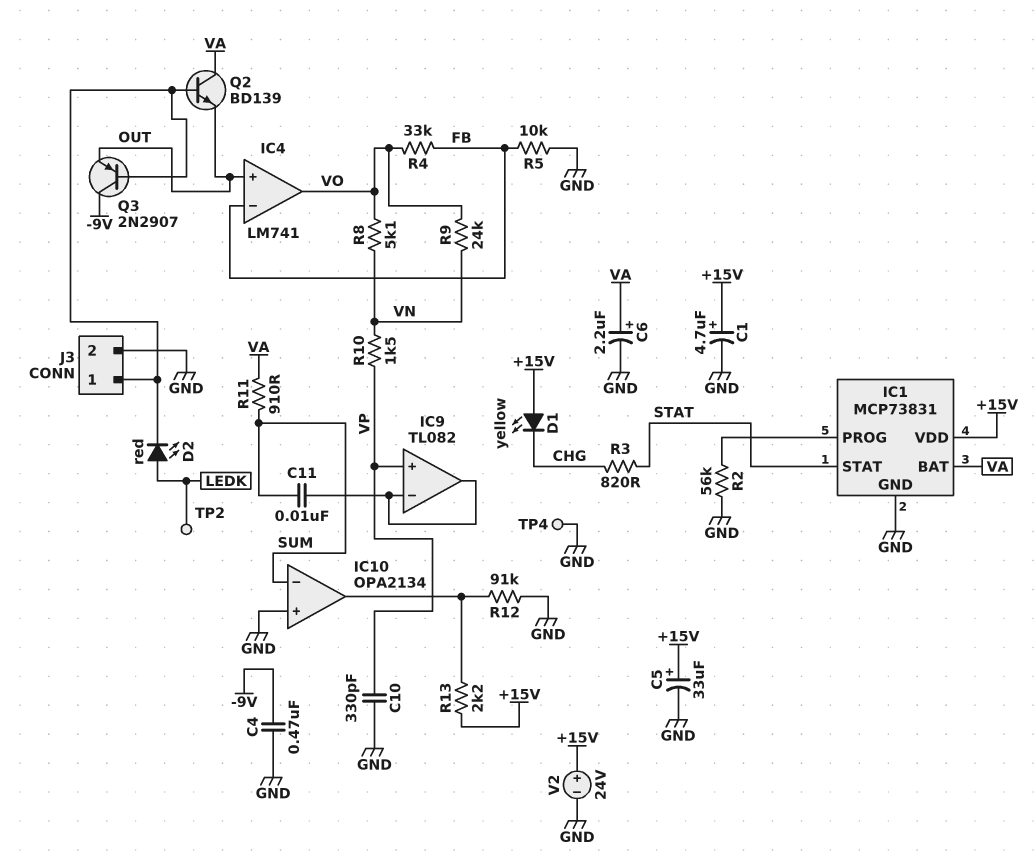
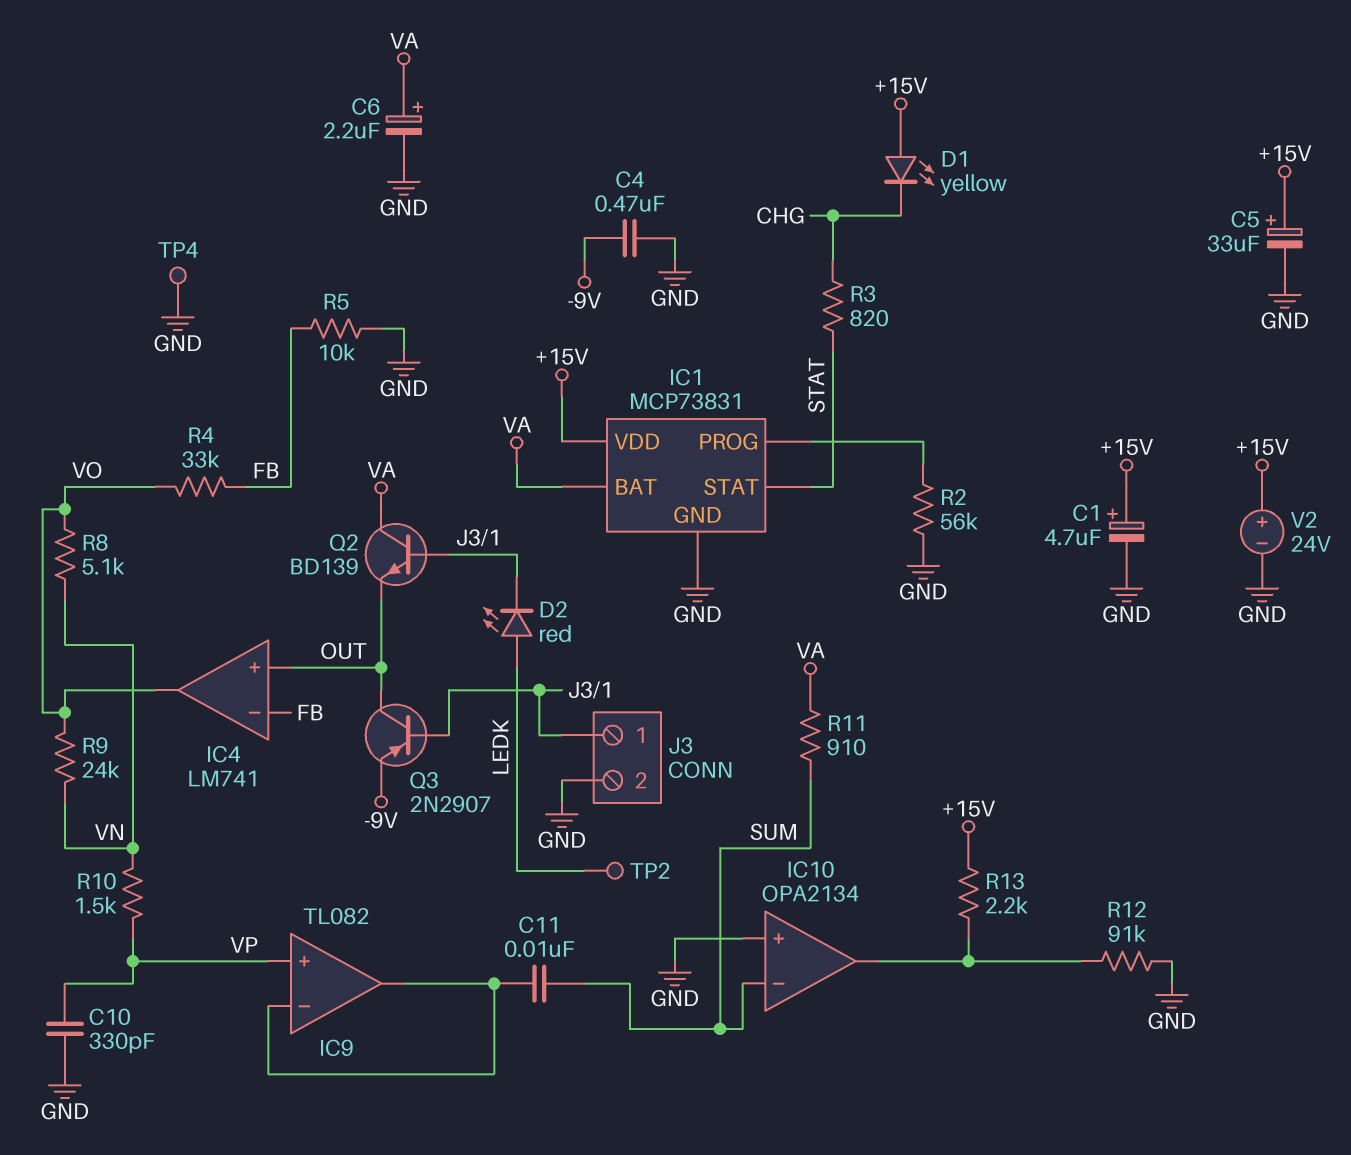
Q3: PNP 2N2907 (B J3/1, C -9V, E OUT) -> PNP 2N2907 (B J3/1, C OUT, E -9V)

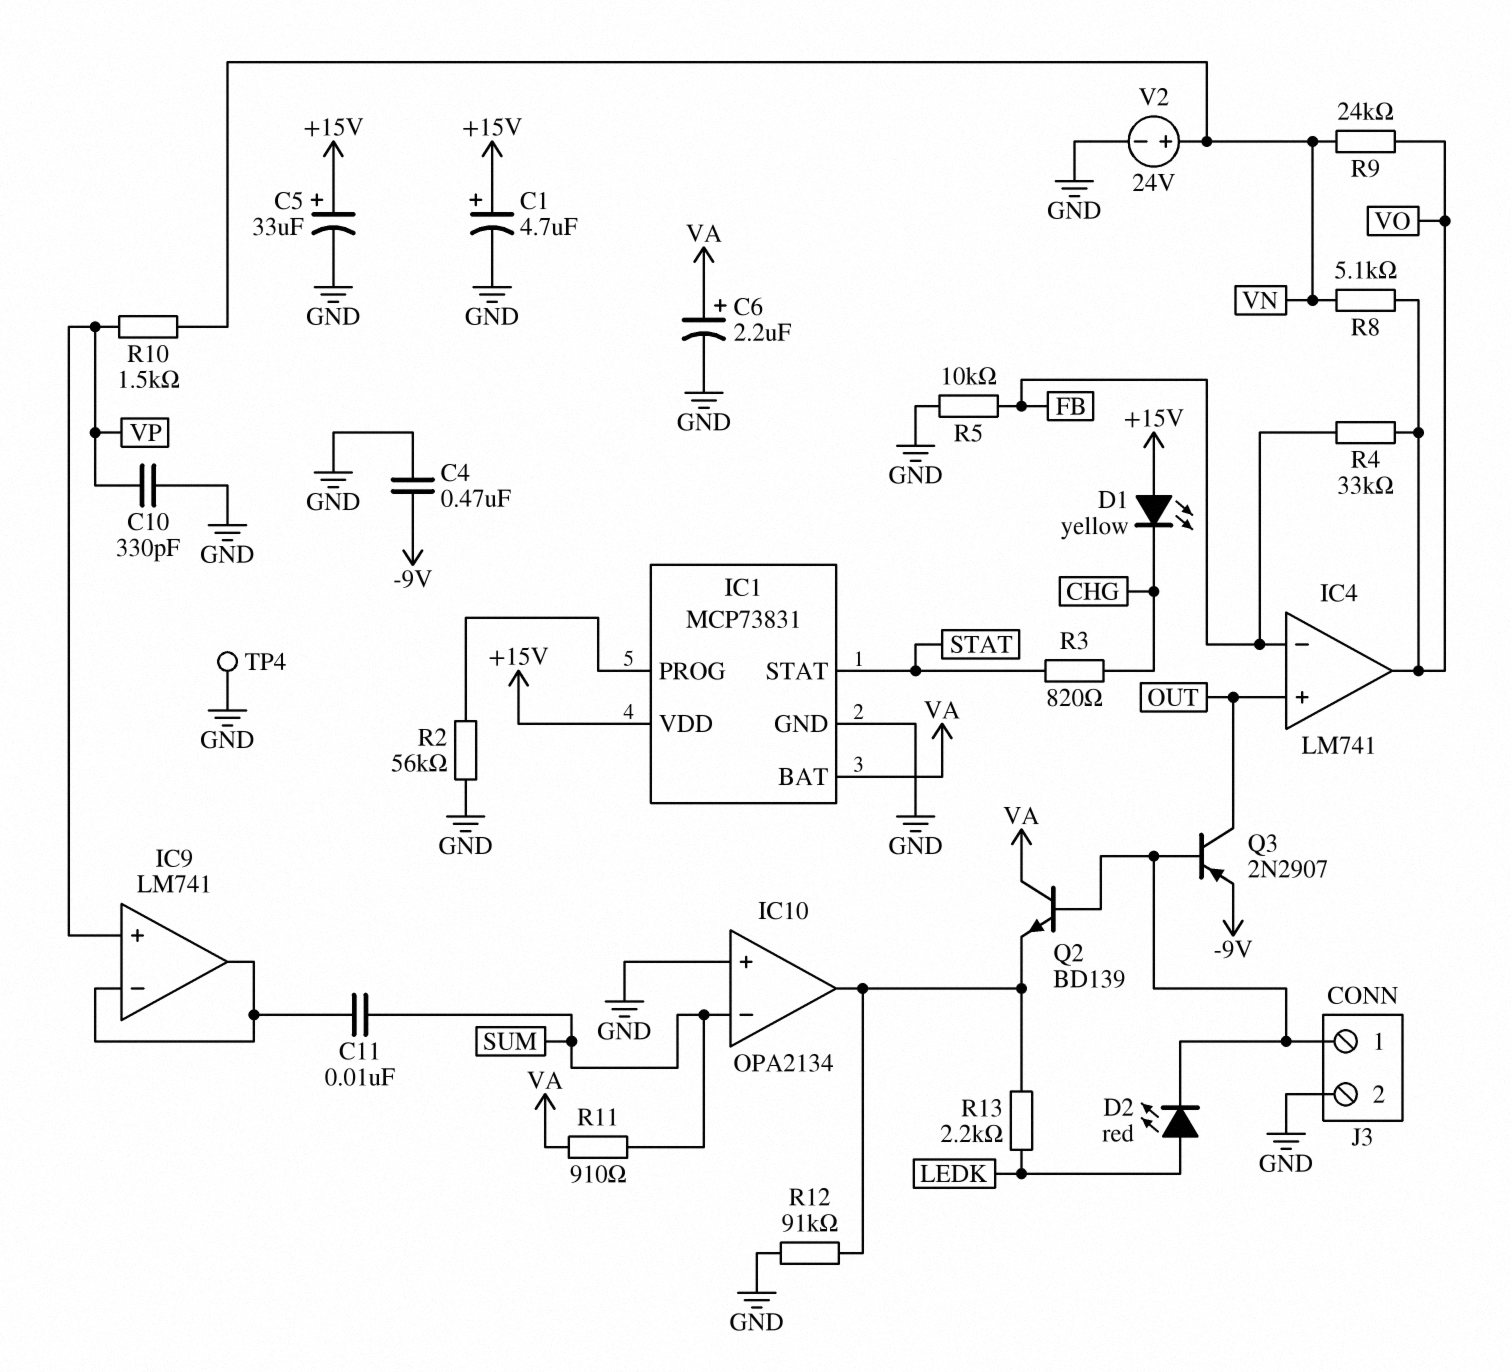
IC9: TL082 -> LM741
Q2: NPN BD139 (B J3/1, C VA, E OUT) -> NPN BD139 (B J3/1, C VA, E IC10/out)
R13: 2.2k (+15V, IC10/out) -> 2.2k (IC10/out, LEDK)
TP2: test point (LEDK) -> none
V2: 24V (plus +15V, minus GND) -> 24V (plus VN, minus GND)

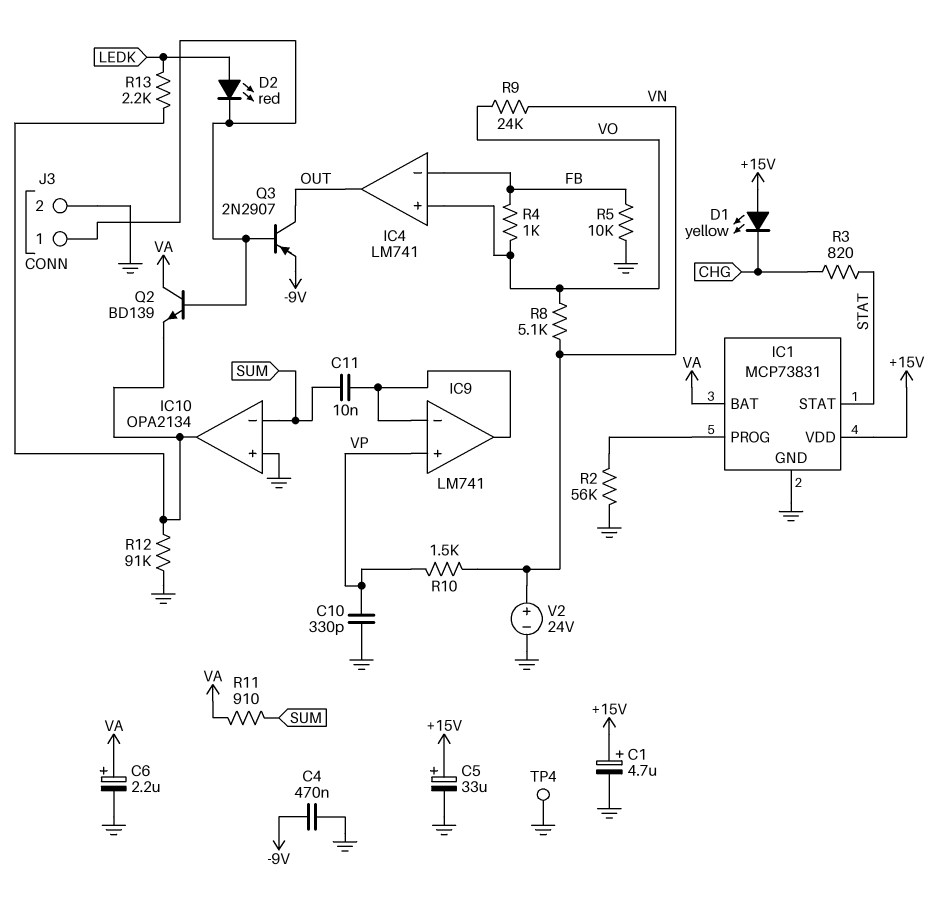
IC4 pin in+: OUT -> VO
IC4 pin out: VO -> OUT
R4: 33k (FB, VO) -> 1k (FB, VO)

